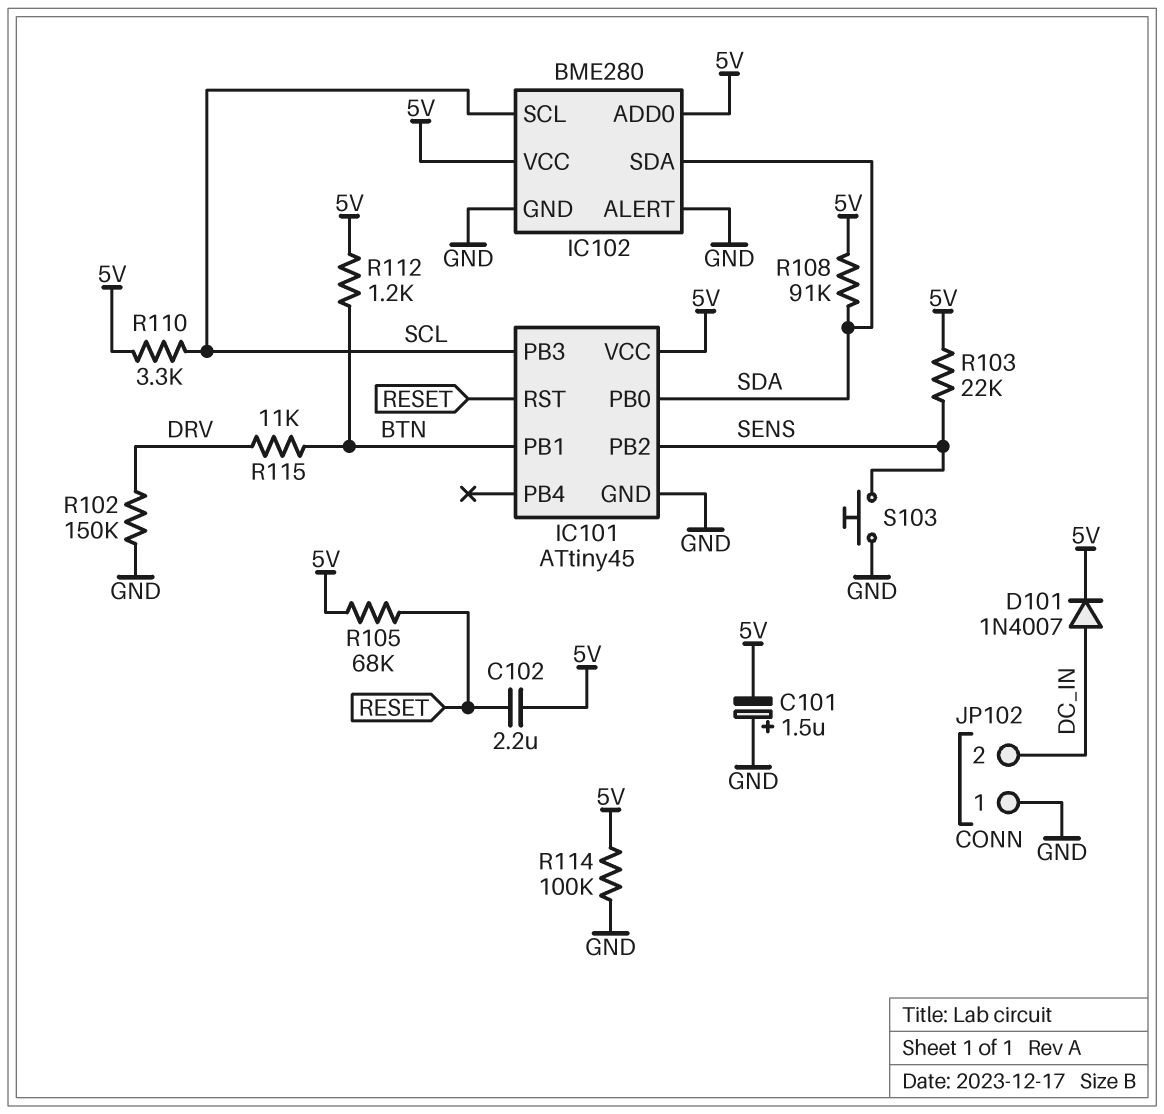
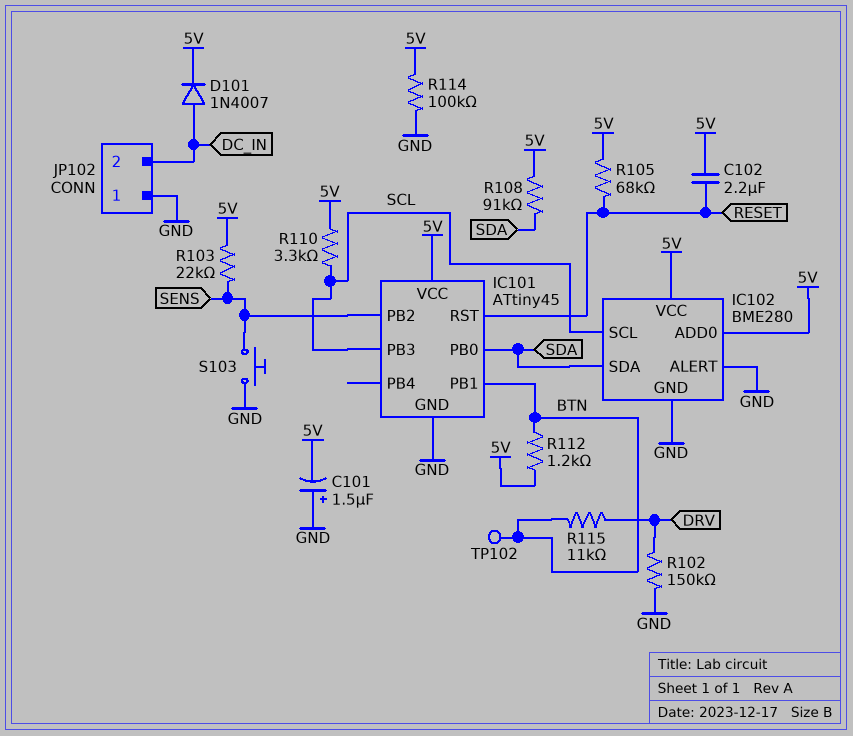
TP102: none -> test point (BTN)

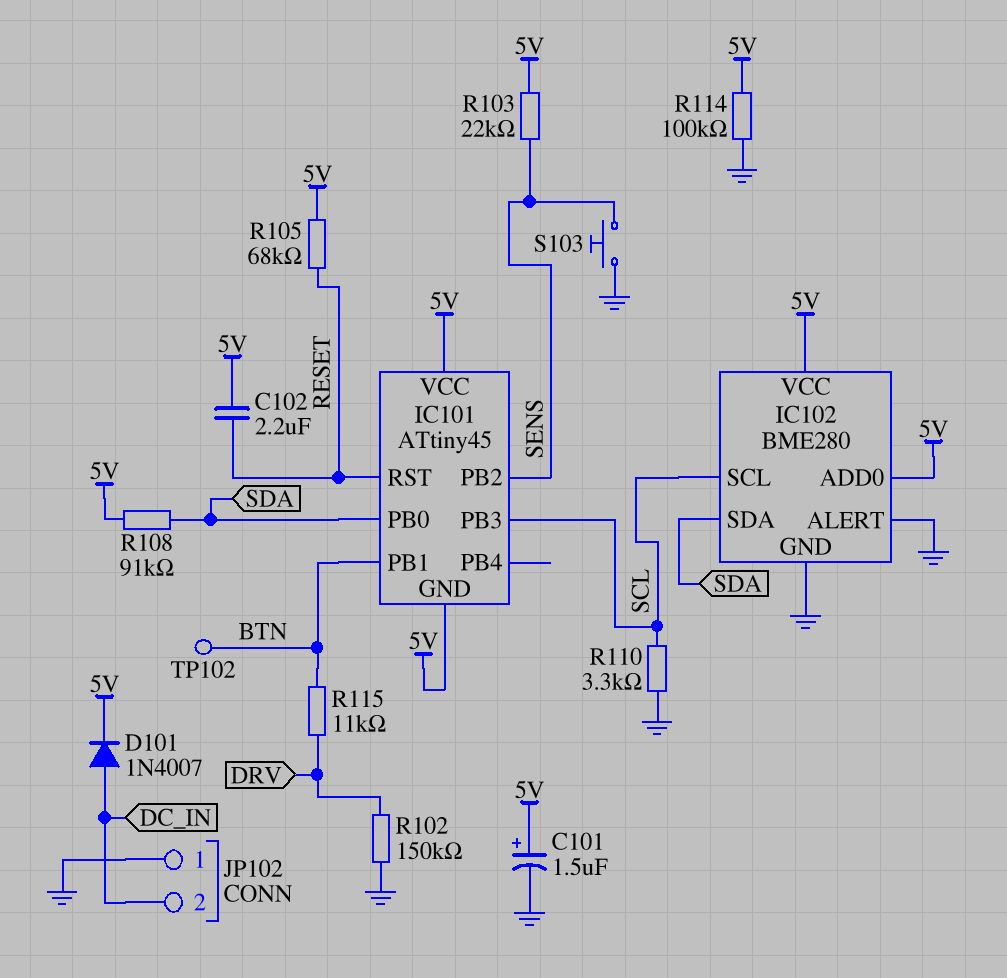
C101: 1.5uF (plus GND, minus 5V) -> 1.5uF (plus 5V, minus GND)
IC101 pin GND: GND -> 5V
R110: 3.3k (5V, SCL) -> 3.3k (GND, SCL)
R112: 1.2k (5V, BTN) -> none

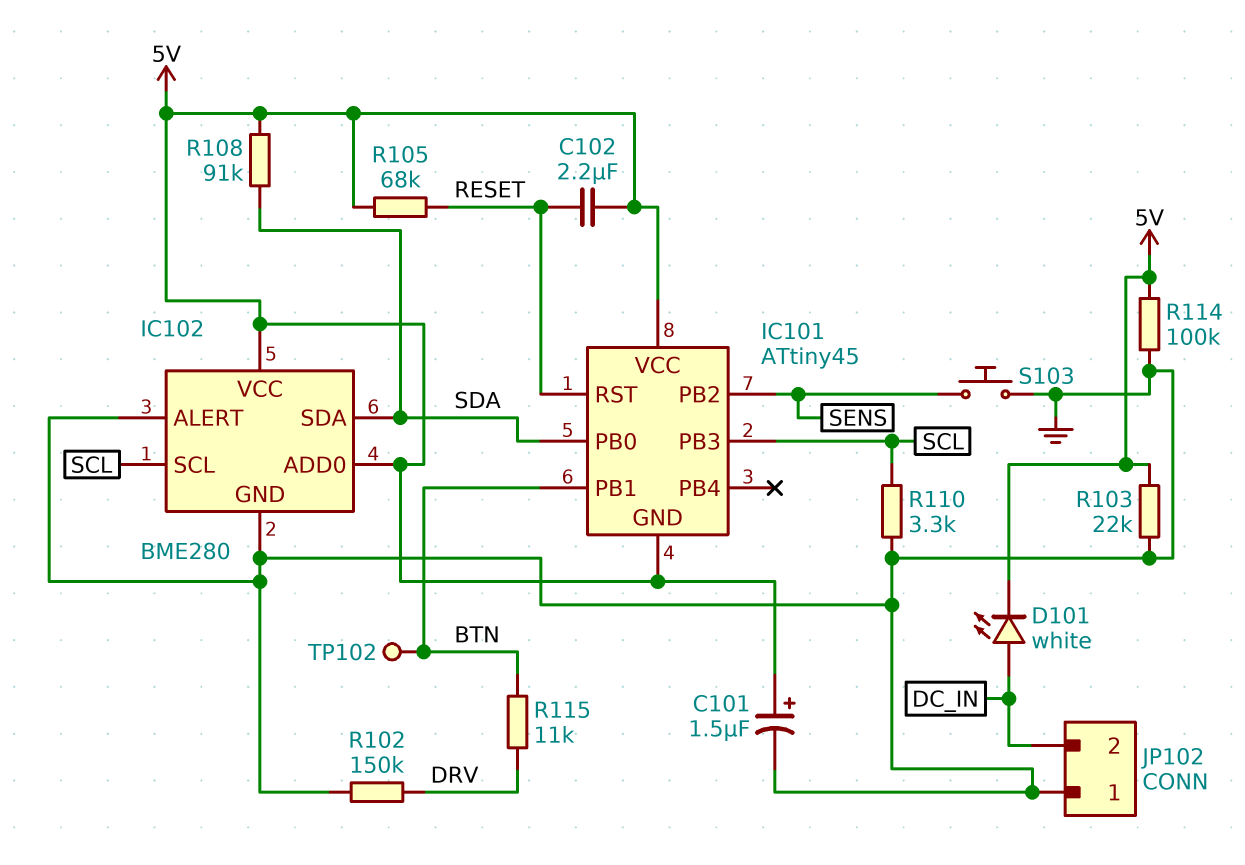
D101: diode 1N4007 (A DC_IN, K 5V) -> LED white (A DC_IN, K 5V)
R103: 22k (5V, SENS) -> 22k (5V, GND)

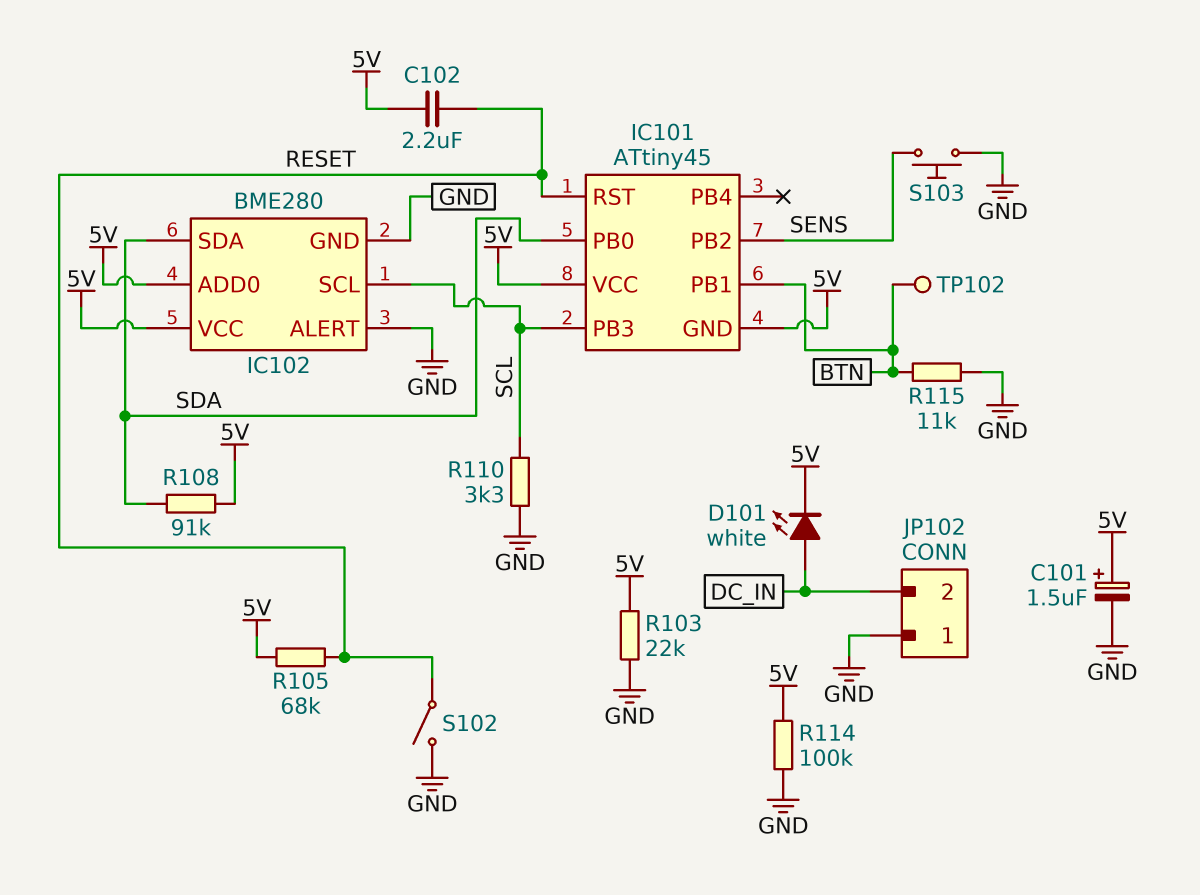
R102: 150k (DRV, GND) -> none
R115: 11k (BTN, DRV) -> 11k (BTN, GND)
S102: none -> switch (GND, RESET)

